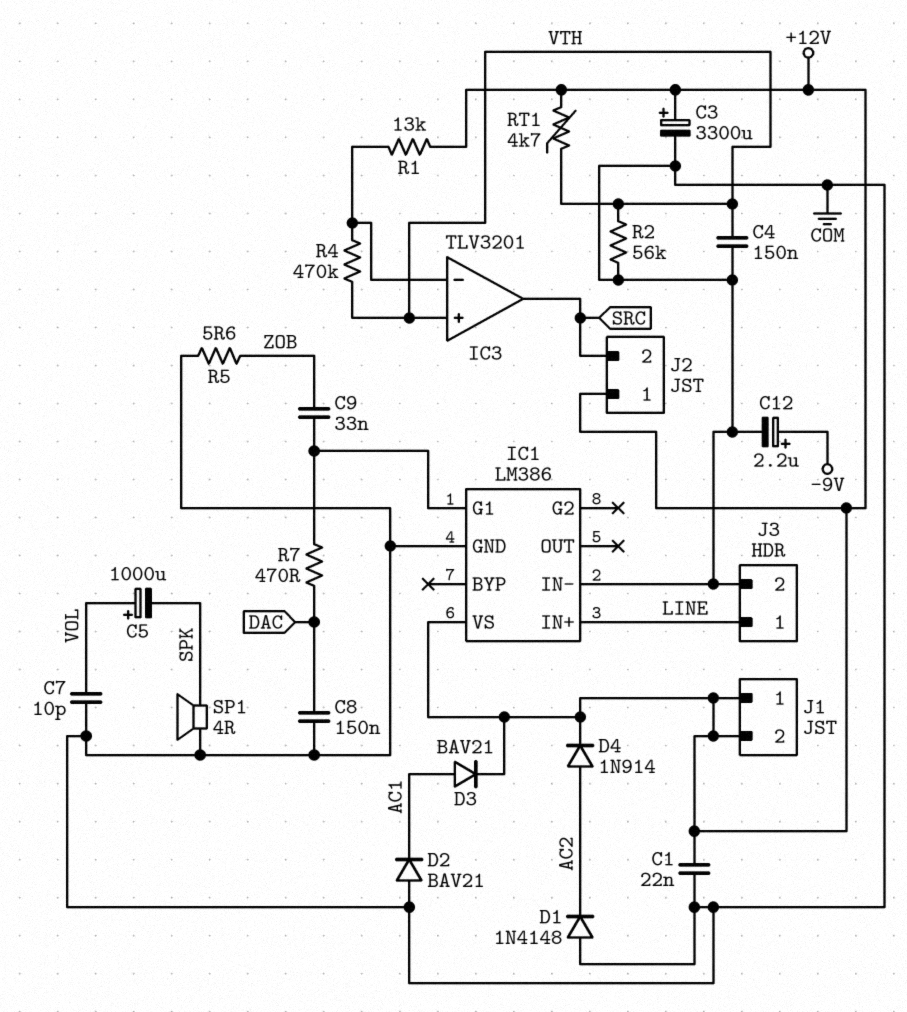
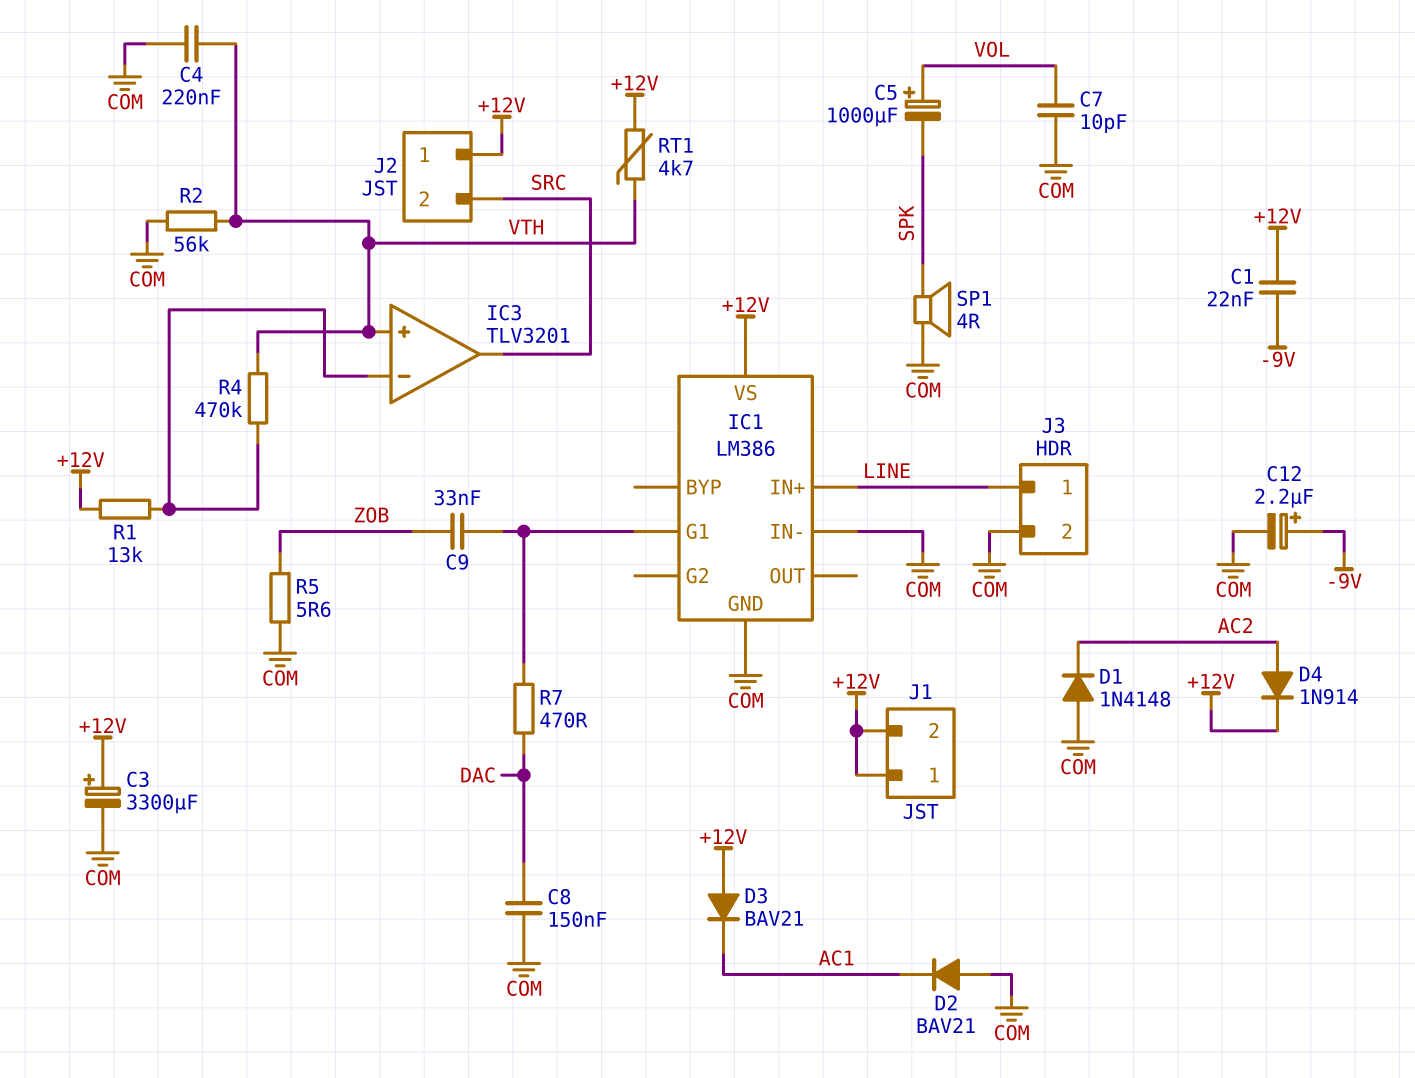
C1: 22nF (+12V, COM) -> 22nF (+12V, -9V)
C4: 150nF (COM, VTH) -> 220nF (COM, VTH)
D3: diode BAV21 (A AC1, K +12V) -> diode BAV21 (A +12V, K AC1)

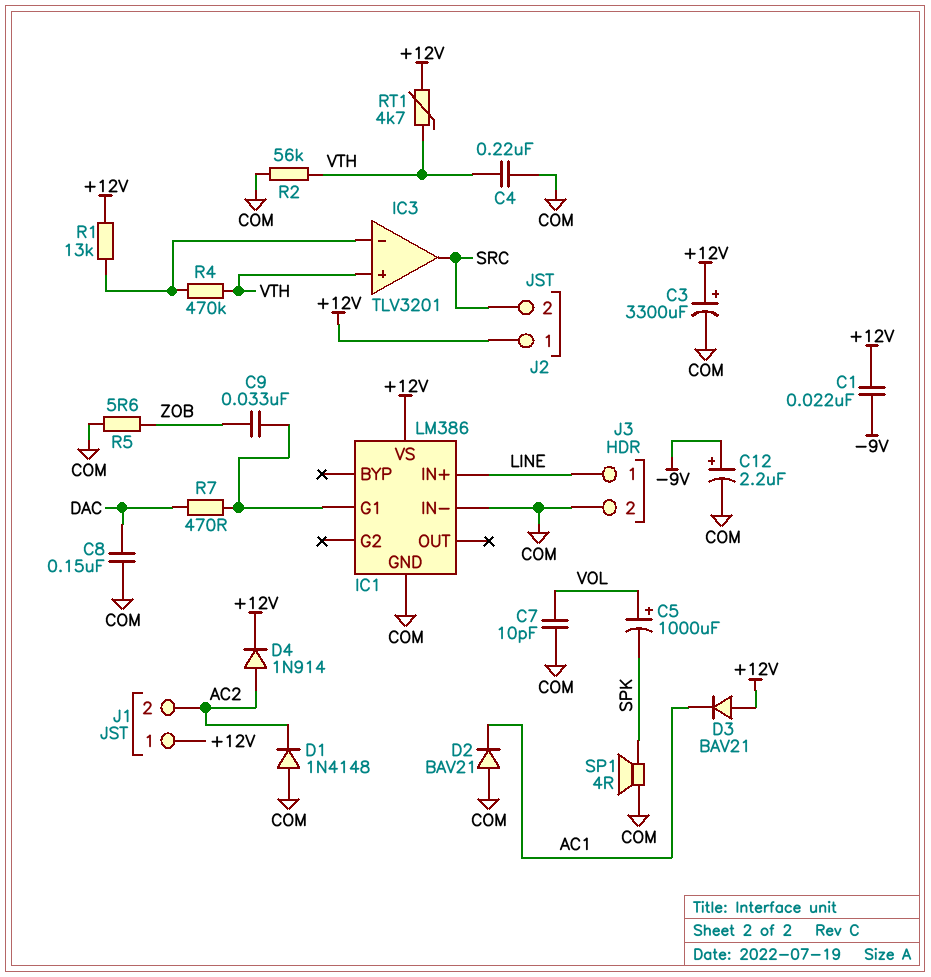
J1 pin 2: +12V -> AC2

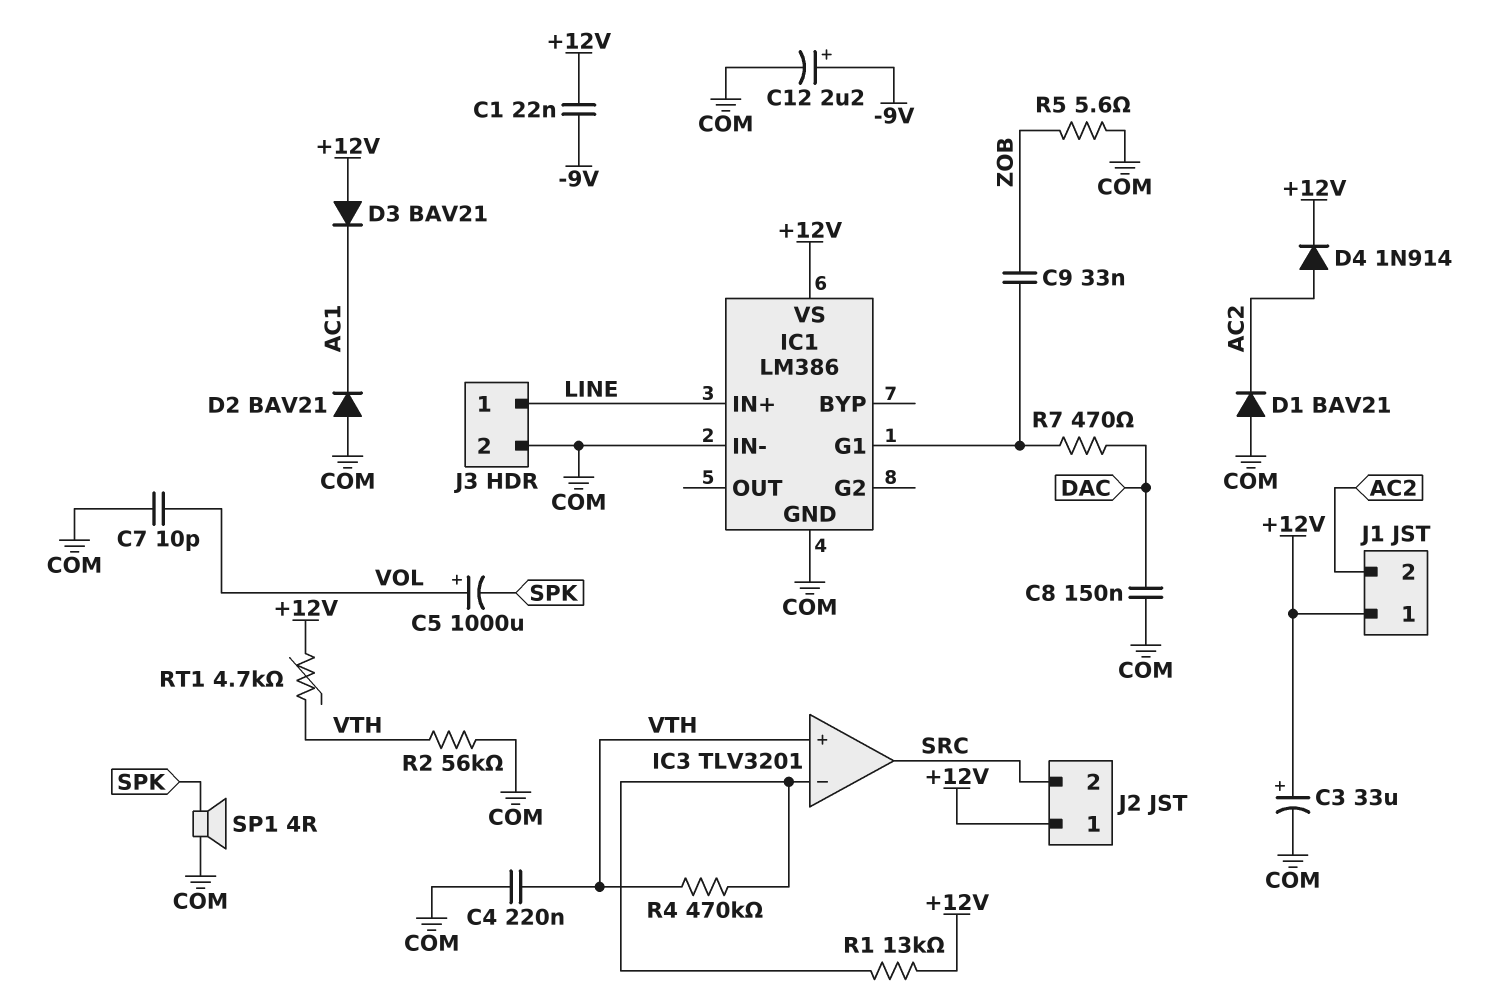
C3: 3300uF (plus +12V, minus COM) -> 33uF (plus +12V, minus COM)
D1: diode 1N4148 (A COM, K AC2) -> diode BAV21 (A COM, K AC2)

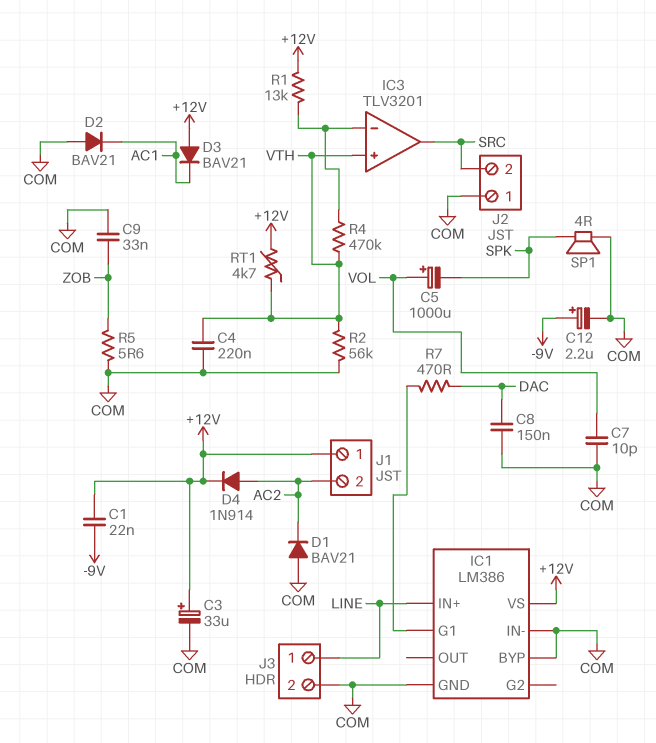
C9: 33nF (IC1/G1, ZOB) -> 33nF (COM, ZOB)
IC1 pin BYP: none -> COM
J2 pin 1: +12V -> COM

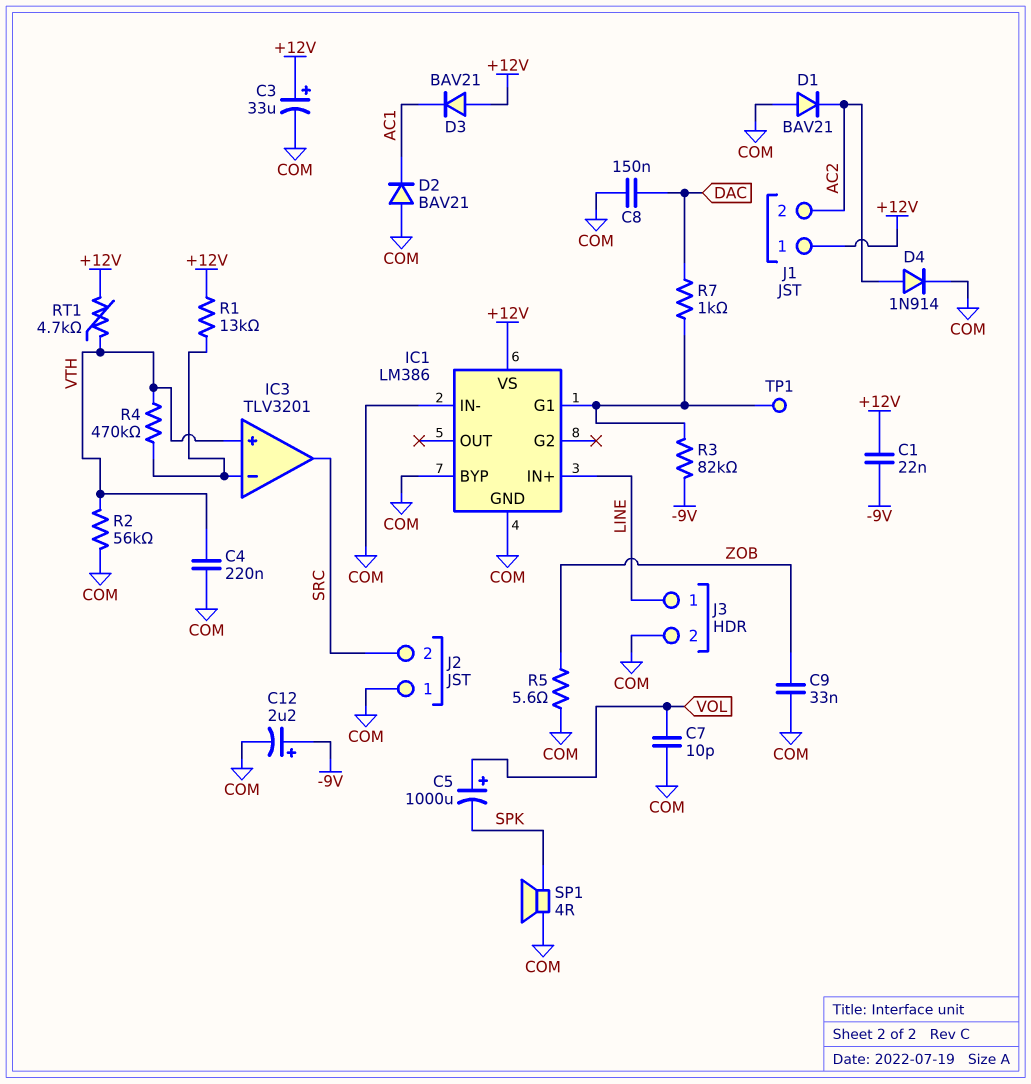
D4: diode 1N914 (A AC2, K +12V) -> diode 1N914 (A AC2, K COM)
R3: none -> 82k (-9V, IC1/G1)
R7: 470 (DAC, IC1/G1) -> 1k (DAC, IC1/G1)
TP1: none -> test point (IC1/G1)

